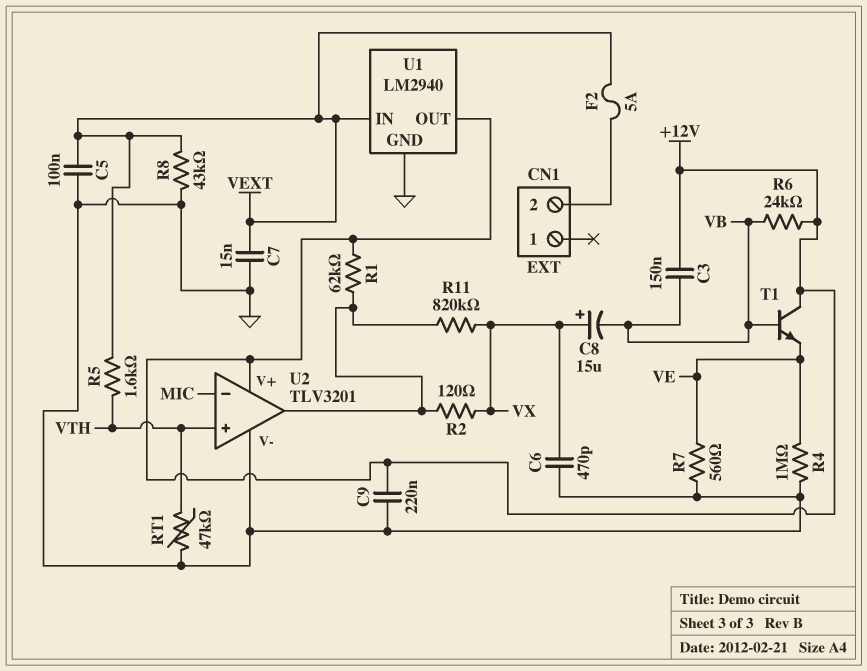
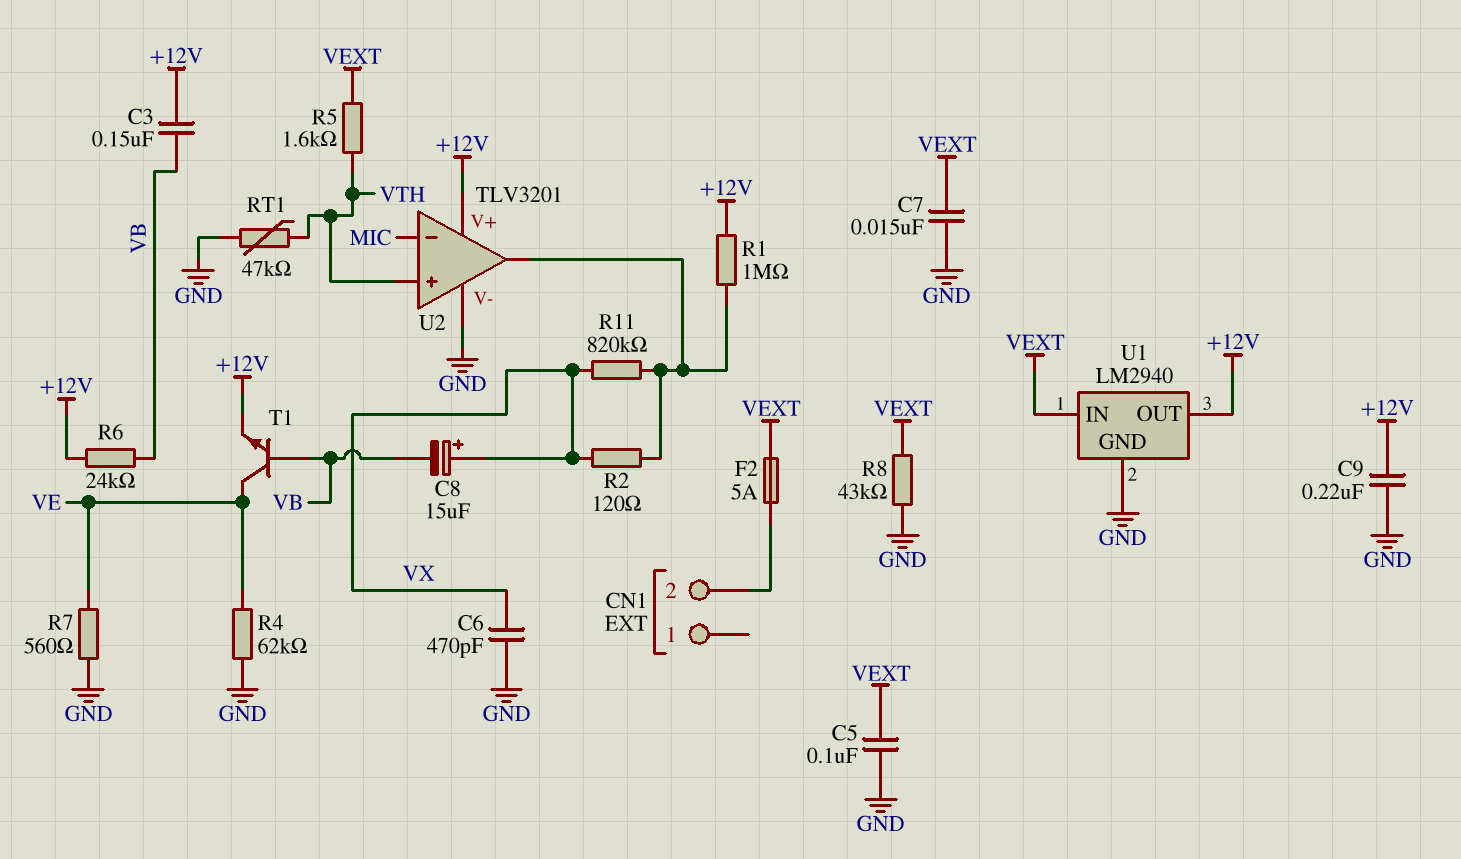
R1: 62k (+12V, U2/out) -> 1M (+12V, U2/out)
R4: 1M (GND, VE) -> 62k (GND, VE)
T1: NPN (B VB, C +12V, E VE) -> NPN (B VB, C VE, E +12V)

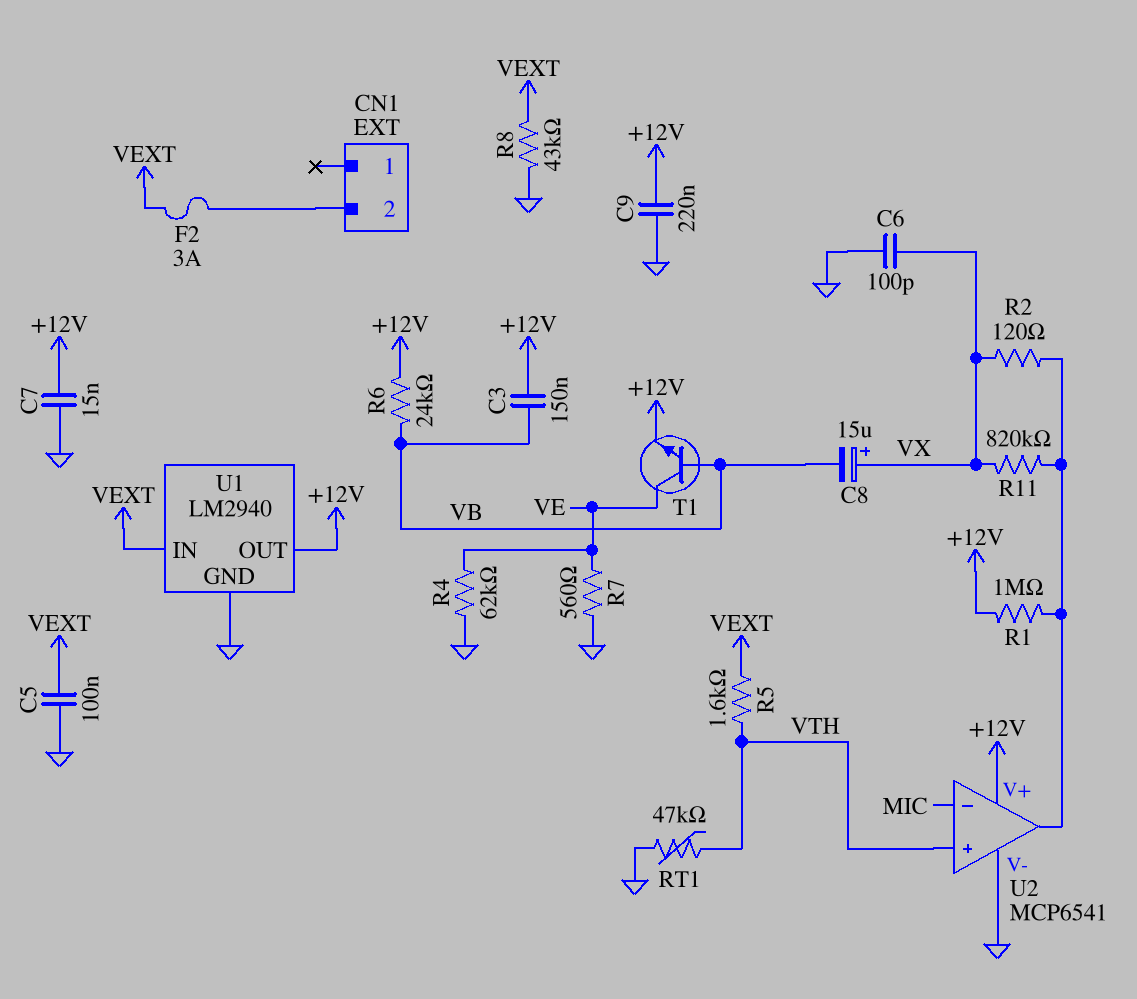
C6: 470pF (GND, VX) -> 100pF (GND, VX)
C7: 15nF (GND, VEXT) -> 15nF (+12V, GND)
F2: 5A (CN1/2, VEXT) -> 3A (CN1/2, VEXT)
U2: TLV3201 -> MCP6541

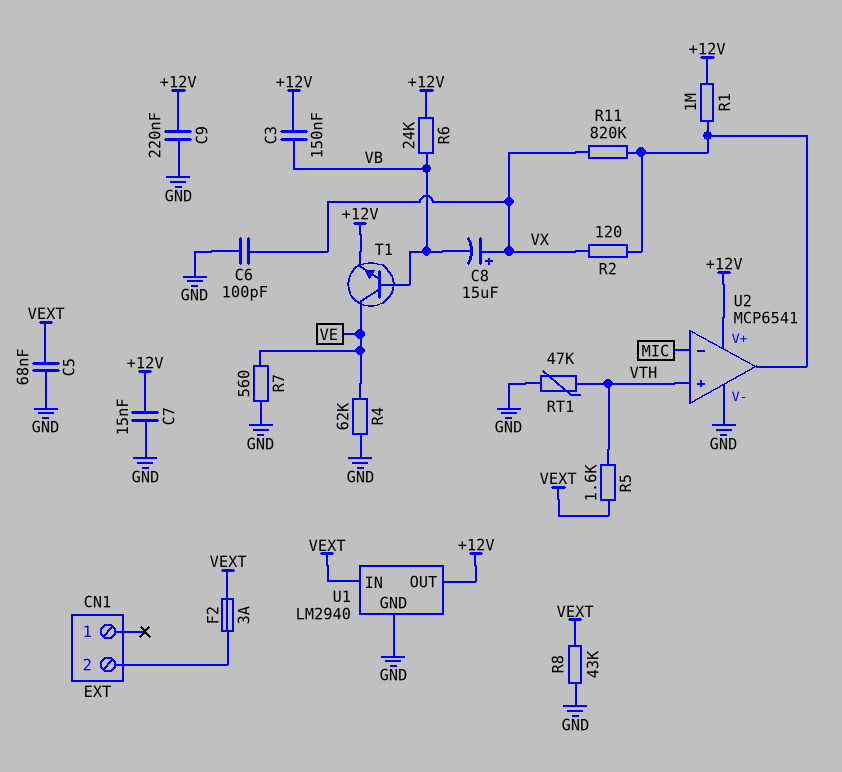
C5: 100nF (GND, VEXT) -> 68nF (GND, VEXT)

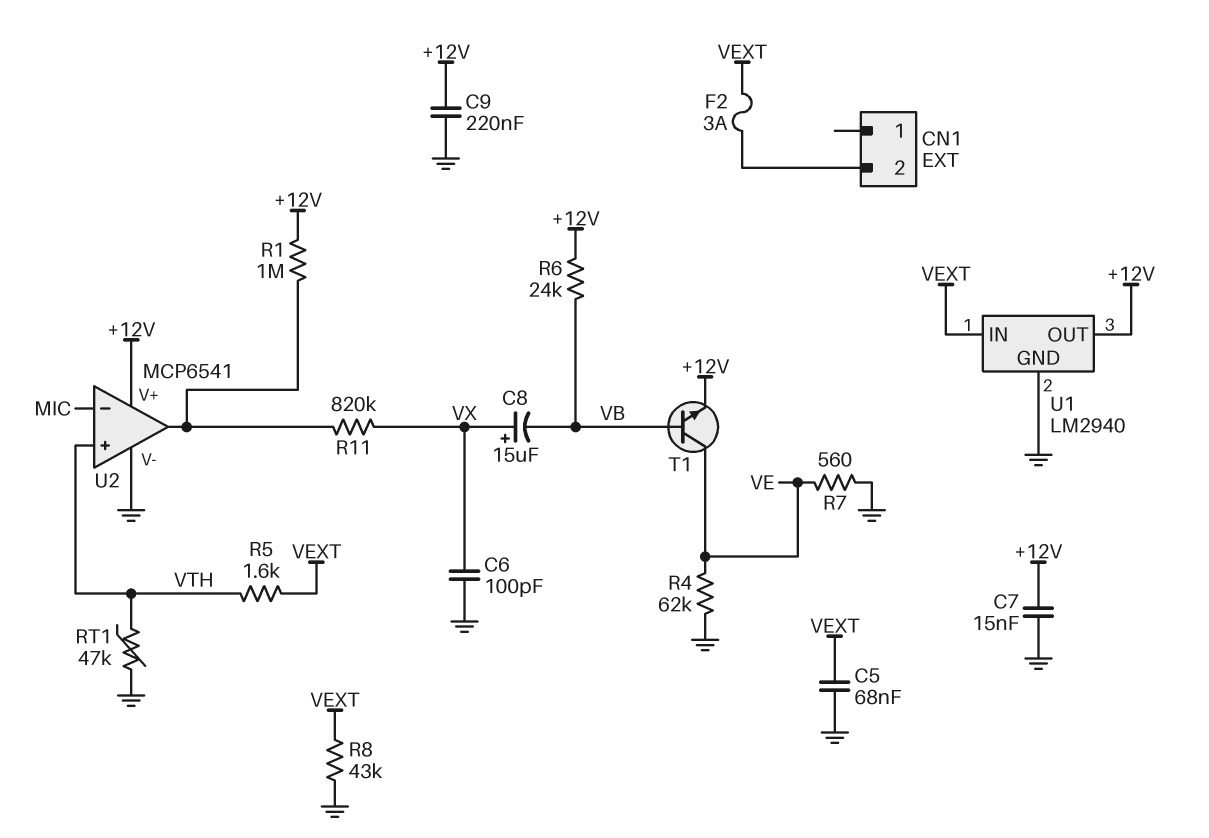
C3: 150nF (+12V, VB) -> none
R2: 120 (U2/out, VX) -> none

